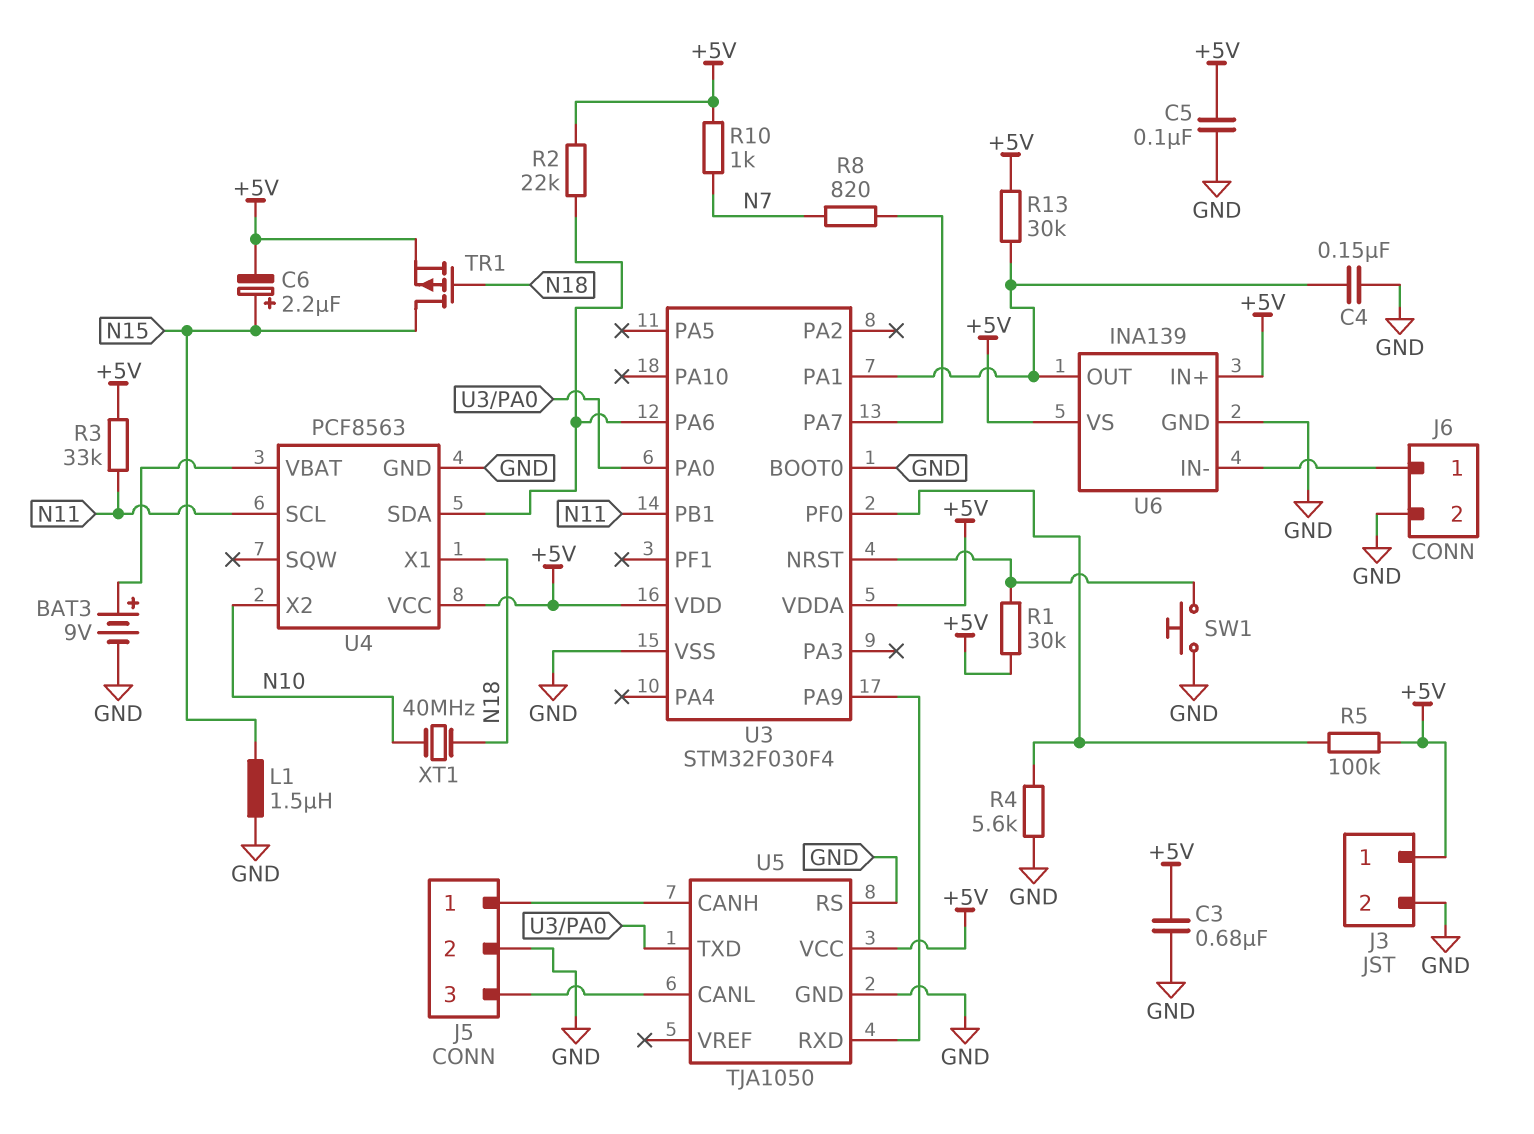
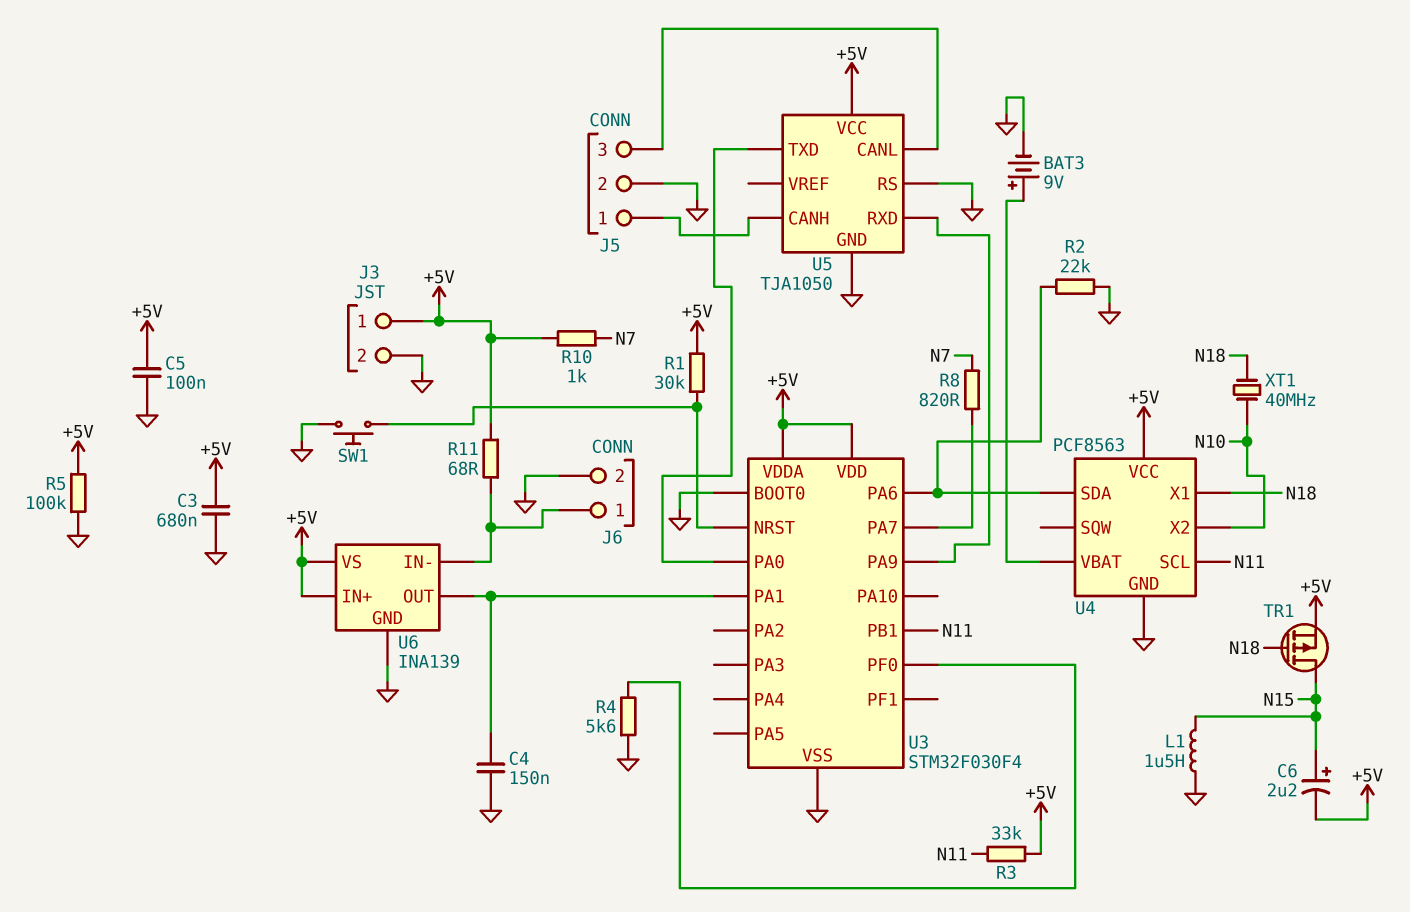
R2: 22k (+5V, U3/PA6) -> 22k (GND, U3/PA6)
R5: 100k (+5V, U3/PF0) -> 100k (+5V, GND)
R11: none -> 68 (+5V, J6/1)
R13: 30k (+5V, U3/PA1) -> none

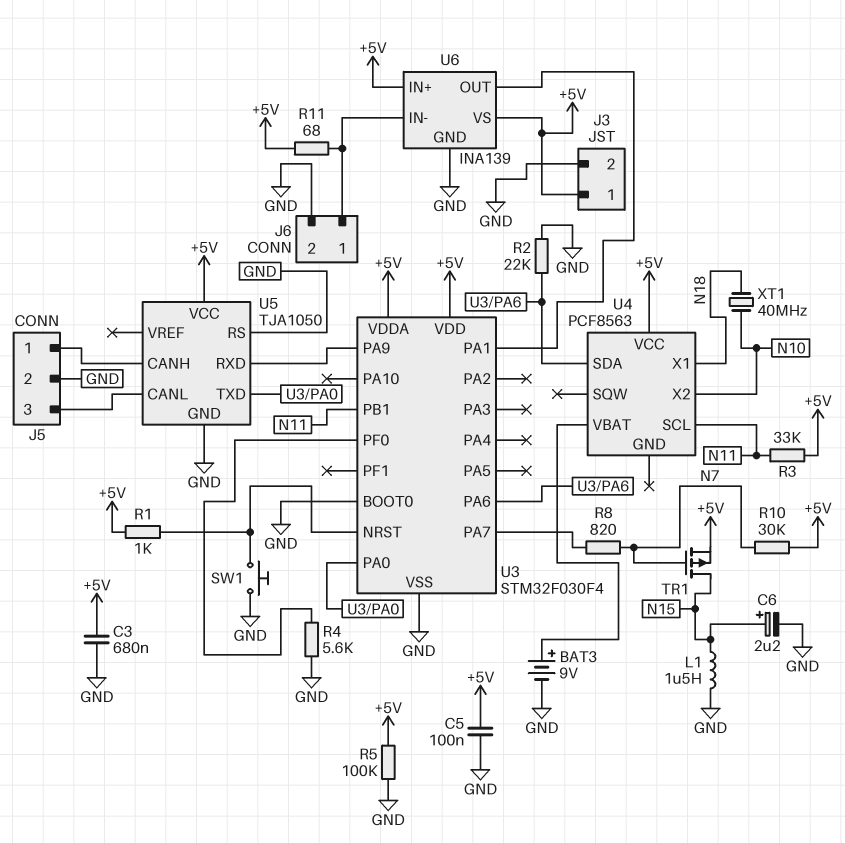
C4: 150nF (GND, U3/PA1) -> none
C6: 2.2uF (plus N15, minus +5V) -> 2.2uF (plus N15, minus GND)
R1: 30k (+5V, U3/NRST) -> 1k (+5V, U3/NRST)
R10: 1k (+5V, N7) -> 30k (+5V, N7)
TR1: PMOS (G N18, D N15, S +5V) -> PMOS (G N7, D N15, S +5V)
U4 pin GND: GND -> none

